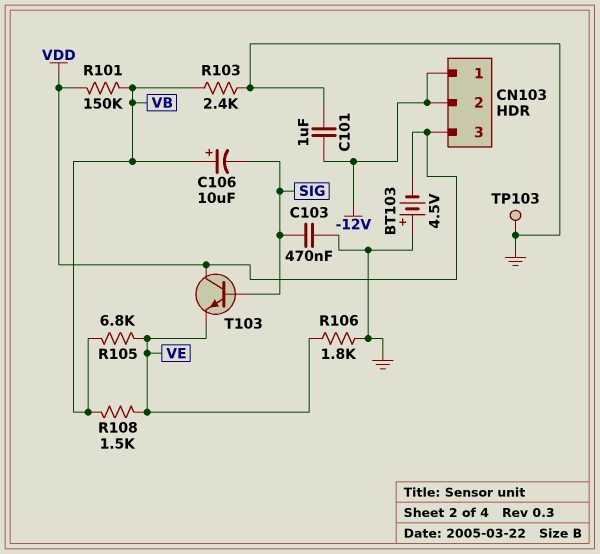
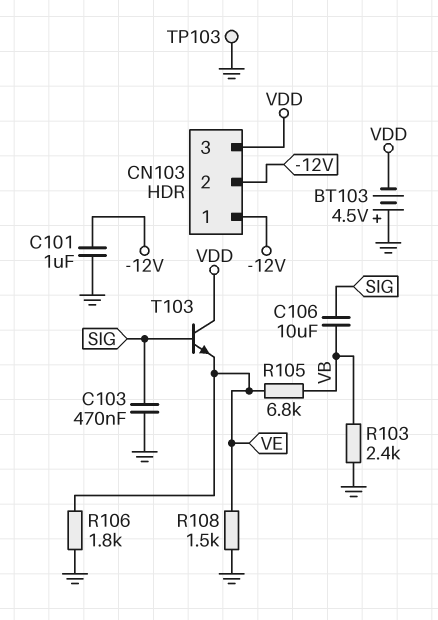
C106: 10uF (plus VB, minus SIG) -> 10uF (SIG, VB)
R101: 150k (VB, VDD) -> none
R108: 1.5k (VB, VE) -> 1.5k (GND, VE)

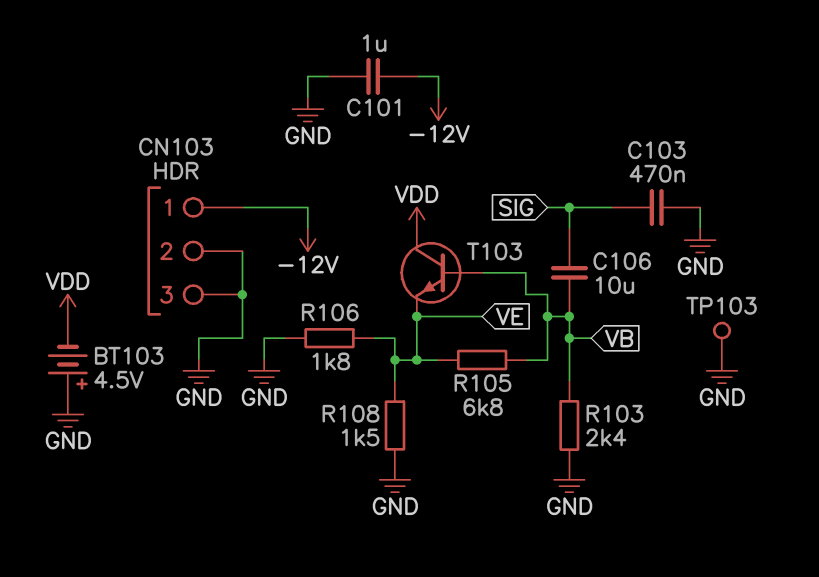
CN103 pin 2: -12V -> GND
CN103 pin 3: VDD -> GND
T103: NPN (B SIG, C VDD, E VE) -> NPN (B VB, C VDD, E VE)

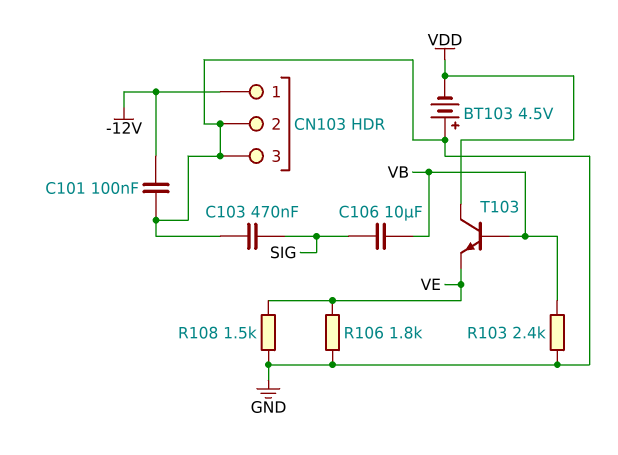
C101: 1uF (-12V, GND) -> 100nF (-12V, GND)
R105: 6.8k (VB, VE) -> none
TP103: test point (GND) -> none

